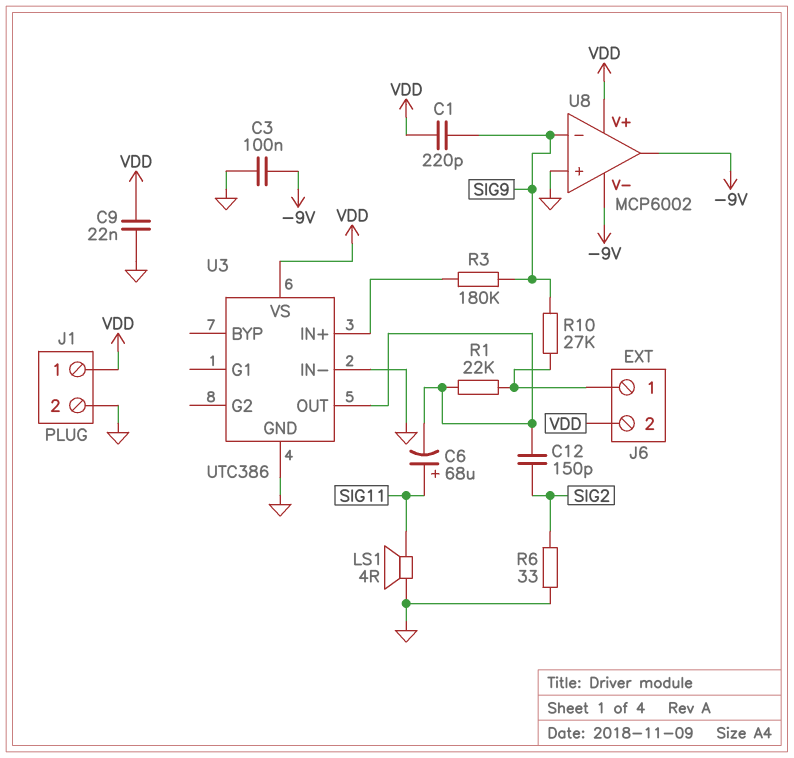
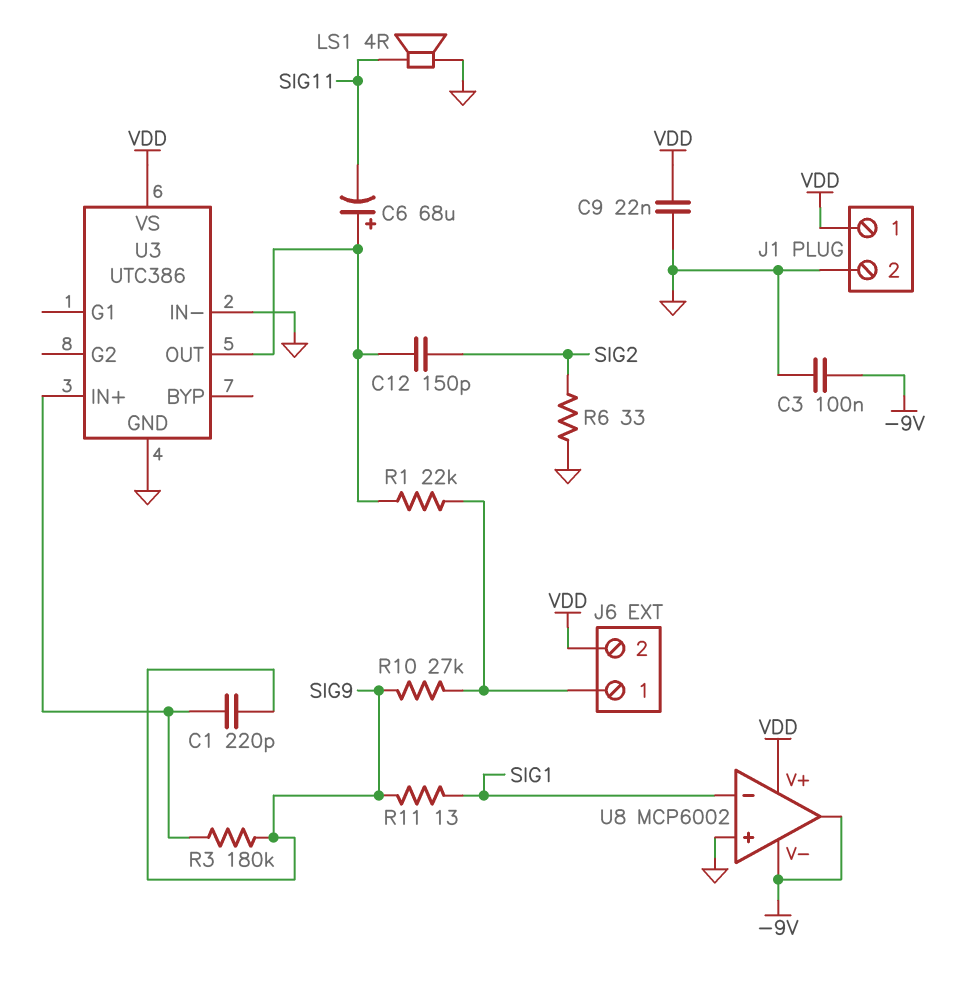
C1: 220pF (SIG9, VDD) -> 220pF (SIG9, U3/IN+)
C6: 68uF (plus SIG11, minus U3/OUT) -> 68uF (plus U3/OUT, minus SIG11)
R11: none -> 13 (SIG1, SIG9)
U8 pin in-: SIG9 -> SIG1

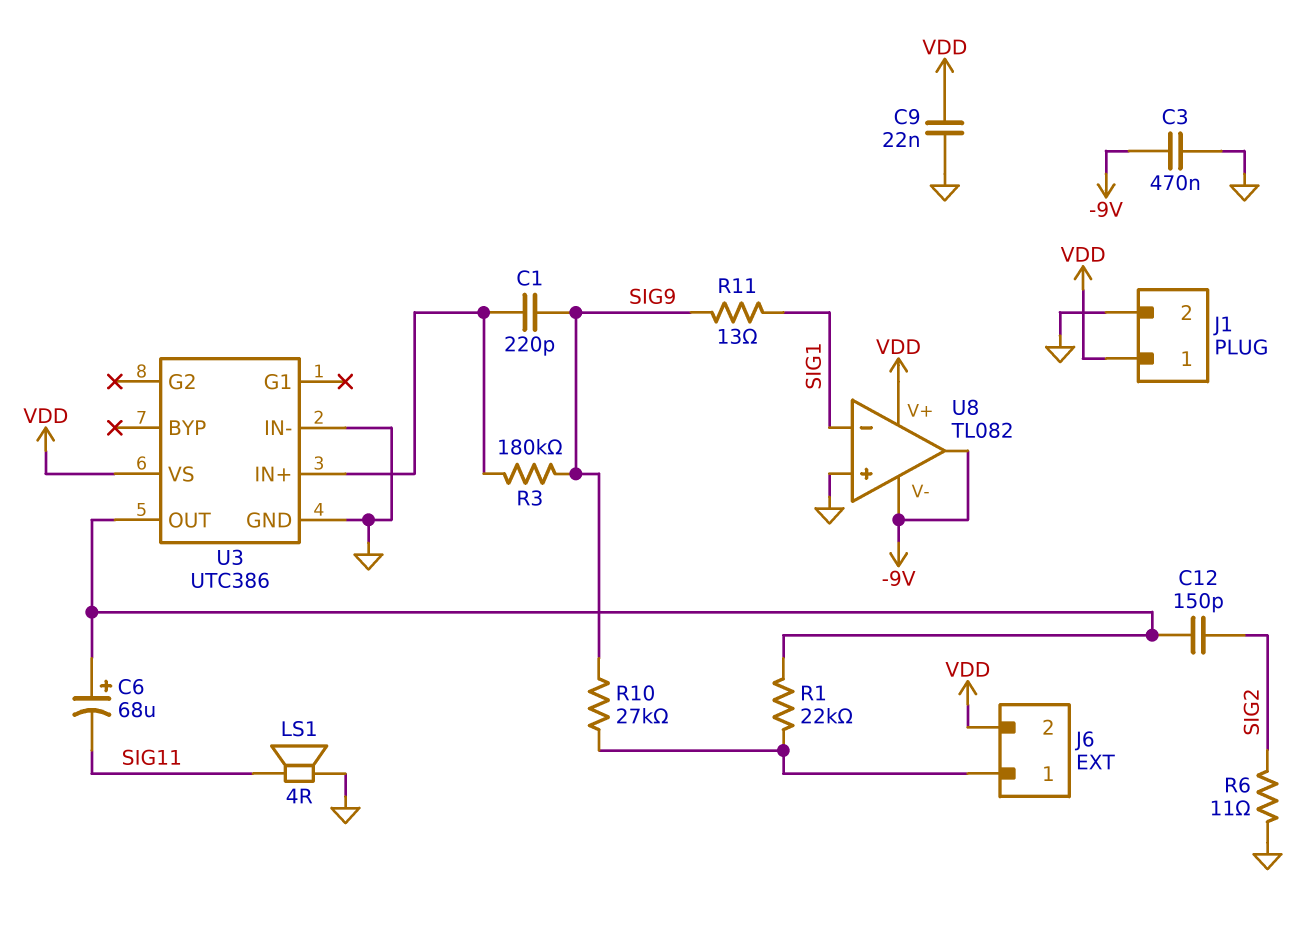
C3: 100nF (-9V, GND) -> 470nF (-9V, GND)
R6: 33 (GND, SIG2) -> 11 (GND, SIG2)
U8: MCP6002 -> TL082

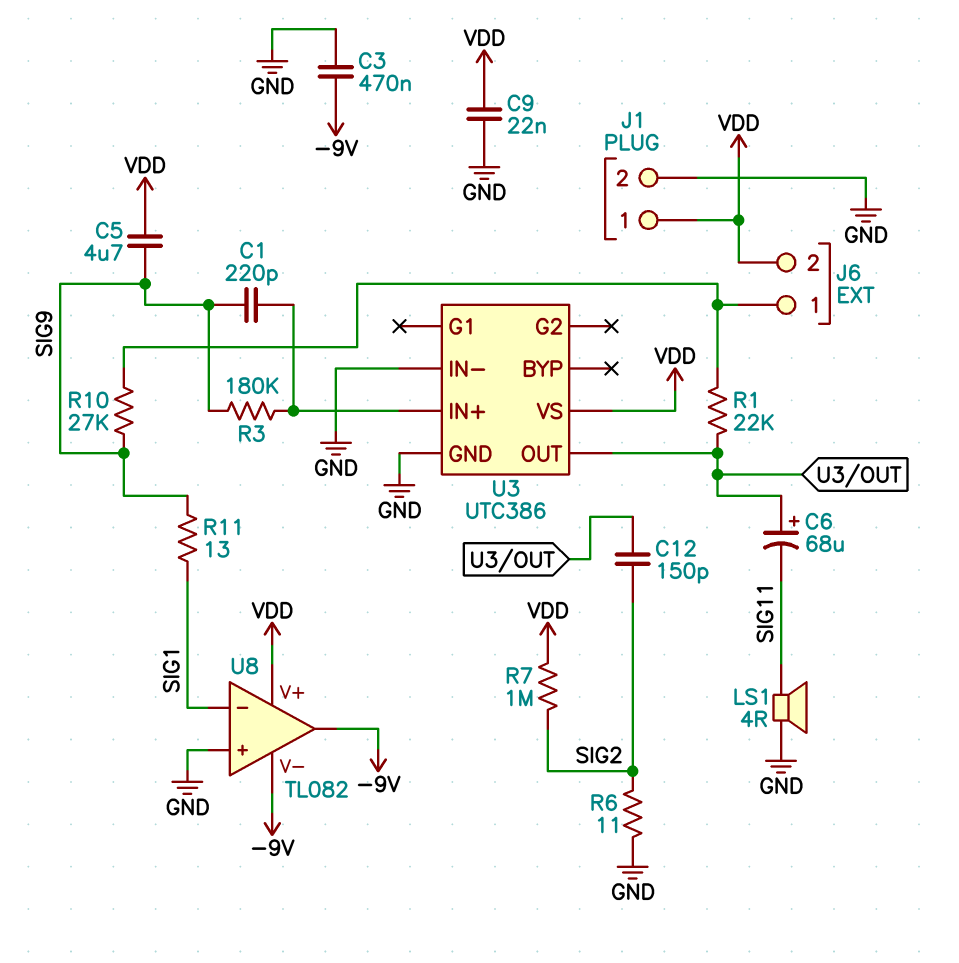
C5: none -> 4.7uF (SIG9, VDD)
R7: none -> 1M (SIG2, VDD)

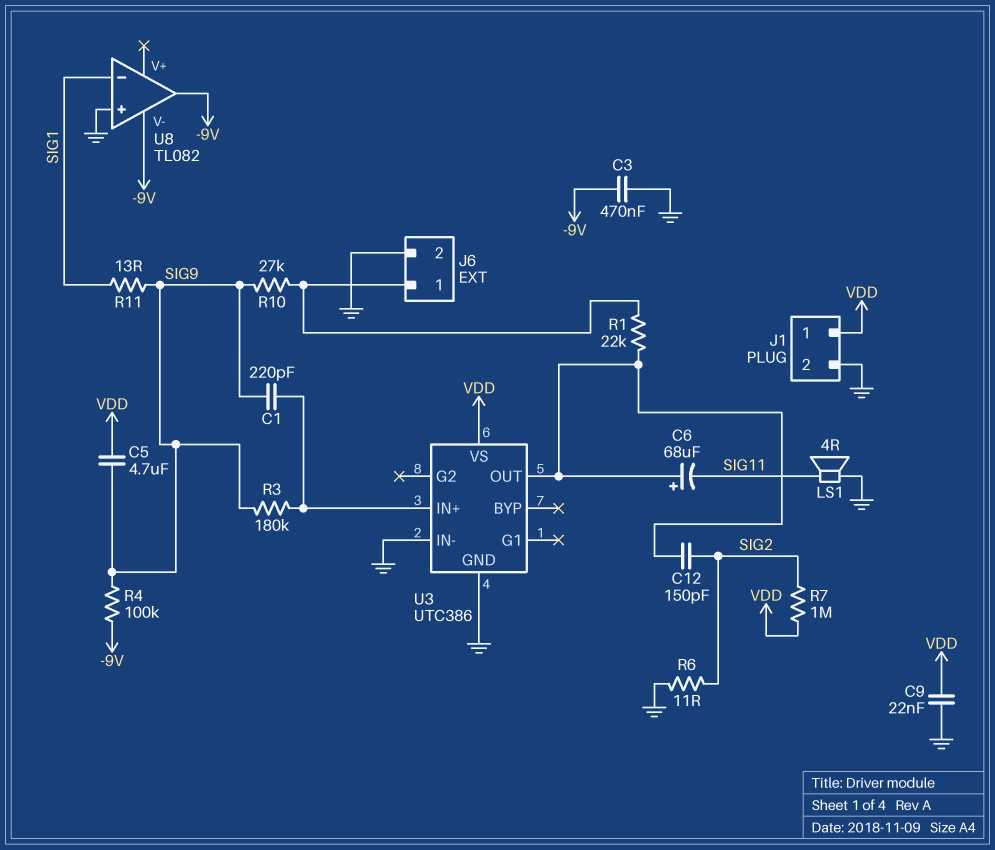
J6 pin 2: VDD -> GND
R4: none -> 100k (-9V, SIG9)
U8 pin V+: VDD -> none

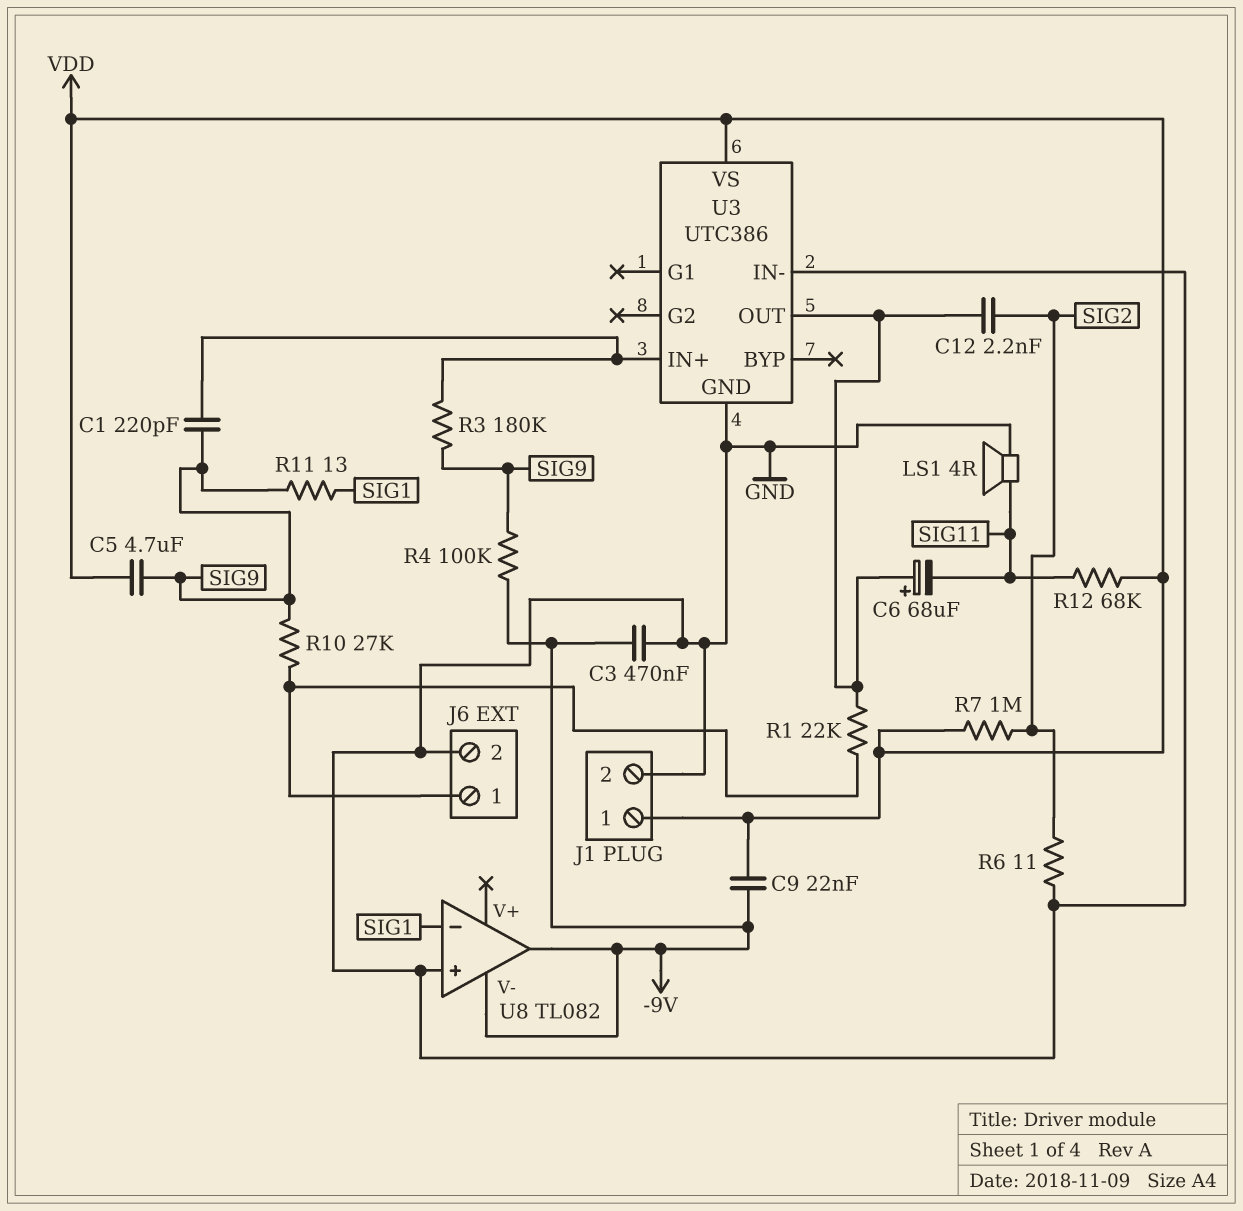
C9: 22nF (GND, VDD) -> 22nF (-9V, VDD)
C12: 150pF (SIG2, U3/OUT) -> 2.2nF (SIG2, U3/OUT)
R12: none -> 68k (SIG11, VDD)

